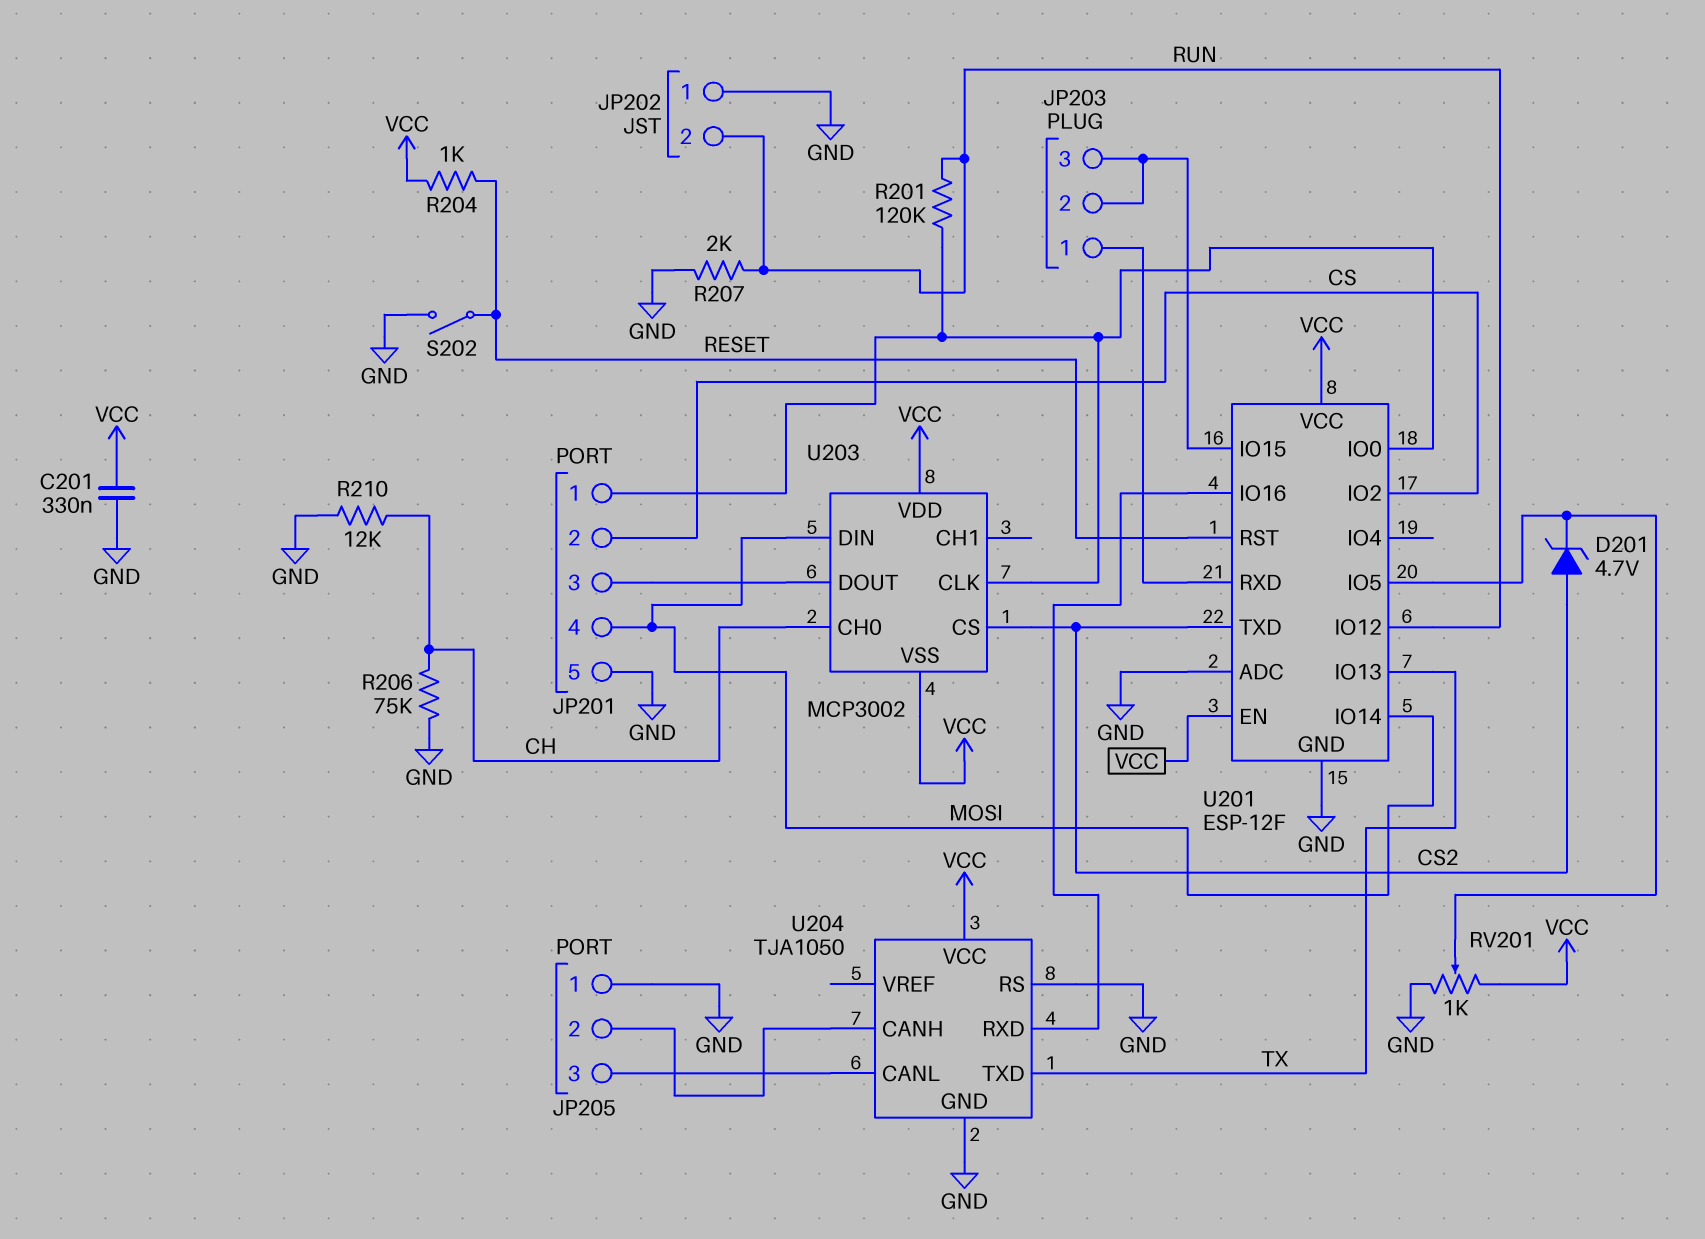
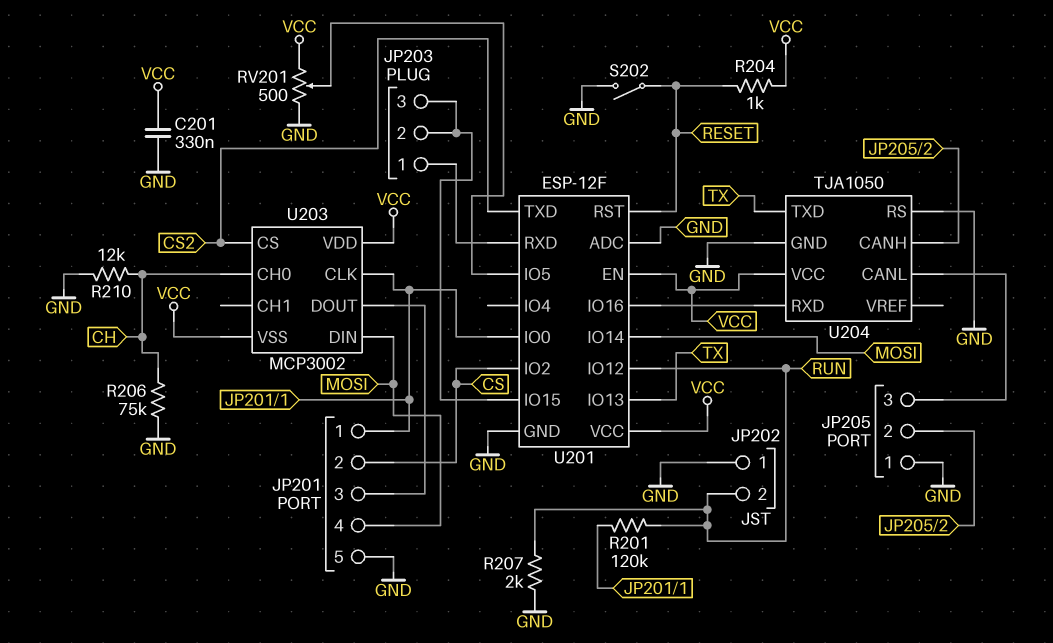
D201: zener 4.7V (A CS2, K U201/IO5) -> none
RV201: 1k (GND, VCC, wiper U201/IO5) -> 500 (GND, VCC, wiper U201/IO5)

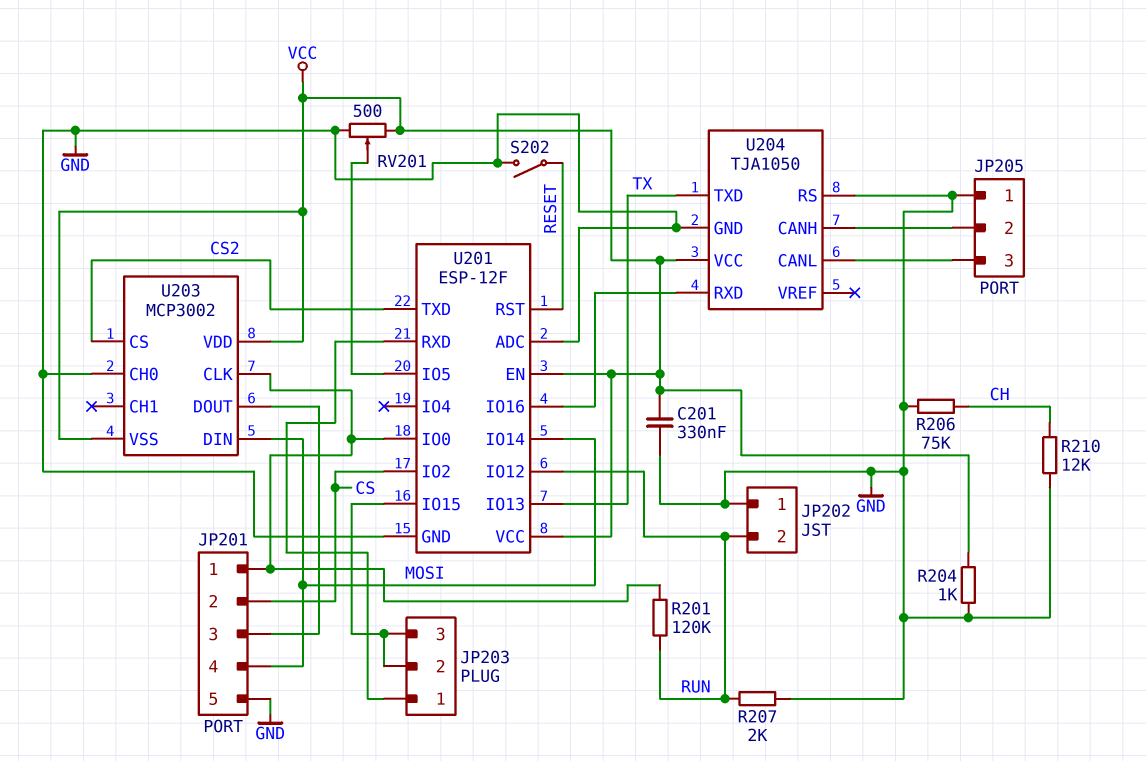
R204: 1k (RESET, VCC) -> 1k (GND, VCC)
U203 pin CH0: CH -> GND

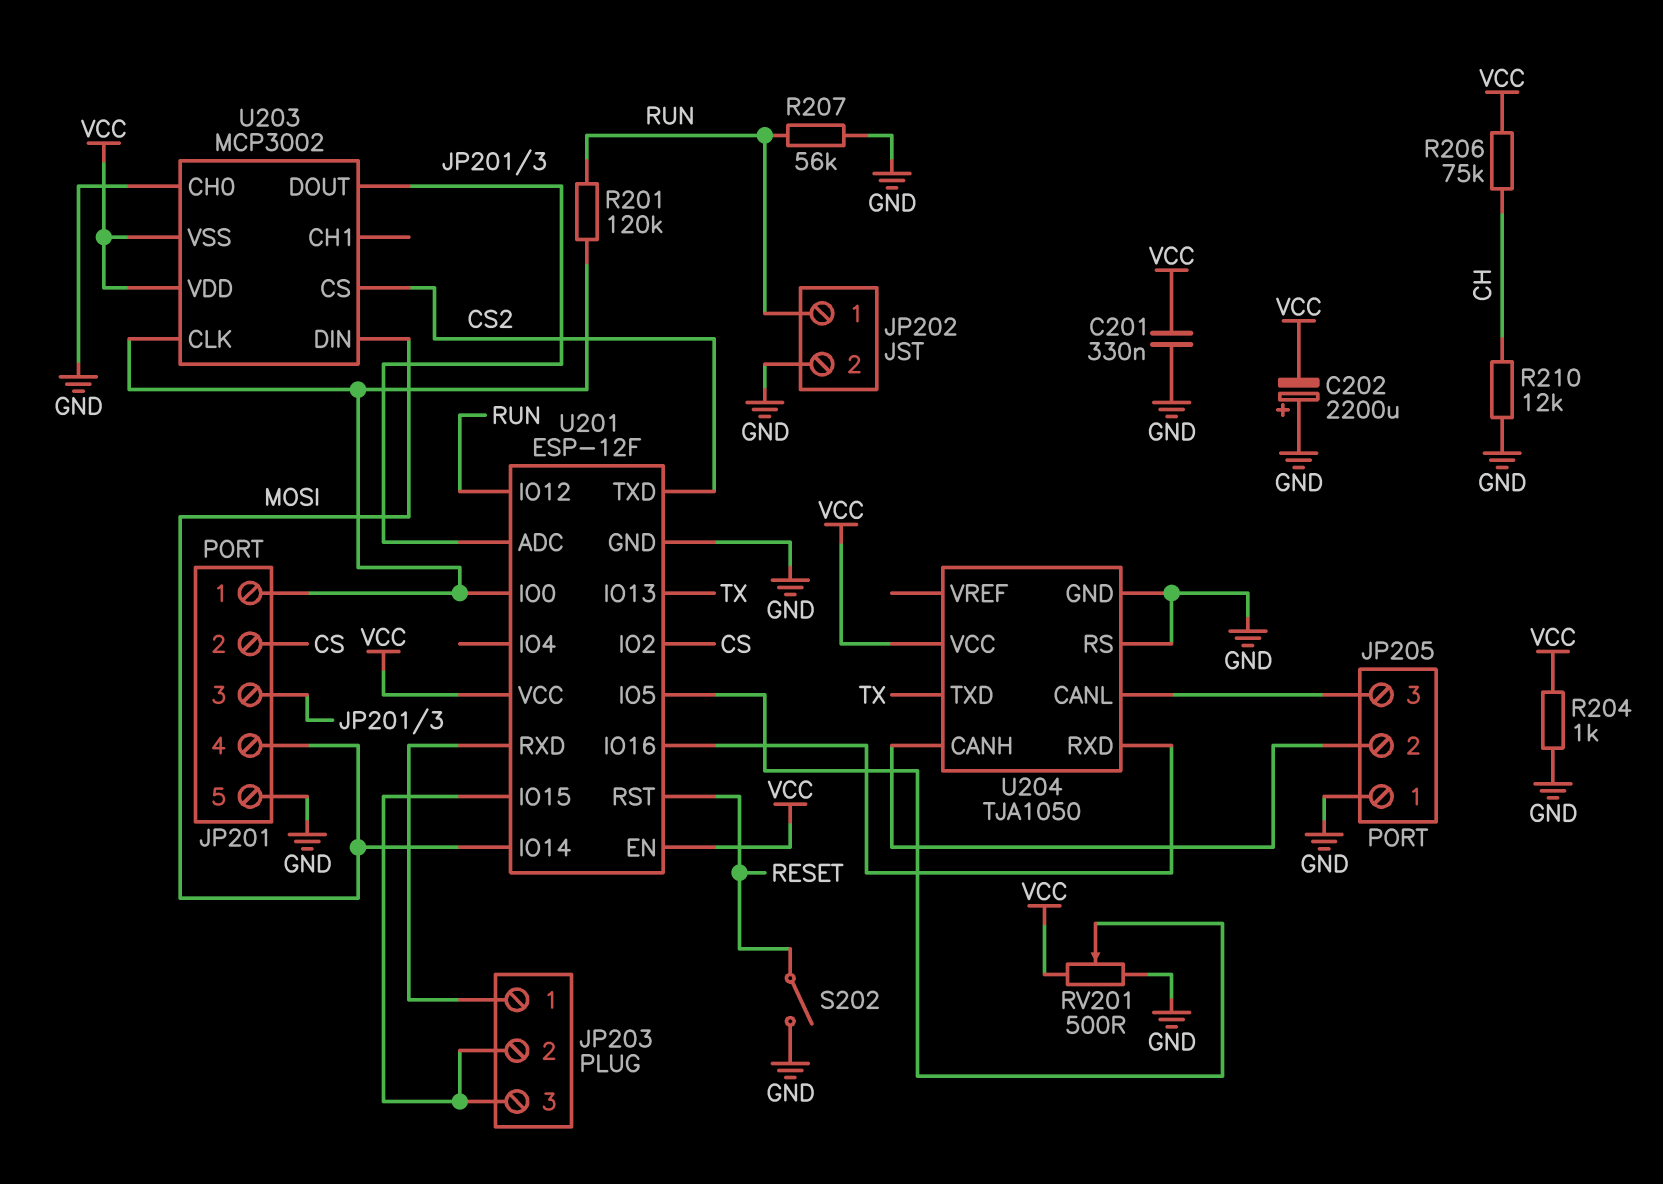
C202: none -> 2200uF (plus GND, minus VCC)
JP202 pin 1: GND -> RUN
JP202 pin 2: RUN -> GND
R206: 75k (CH, GND) -> 75k (CH, VCC)
R207: 2k (GND, RUN) -> 56k (GND, RUN)
U201 pin ADC: GND -> JP201/3

